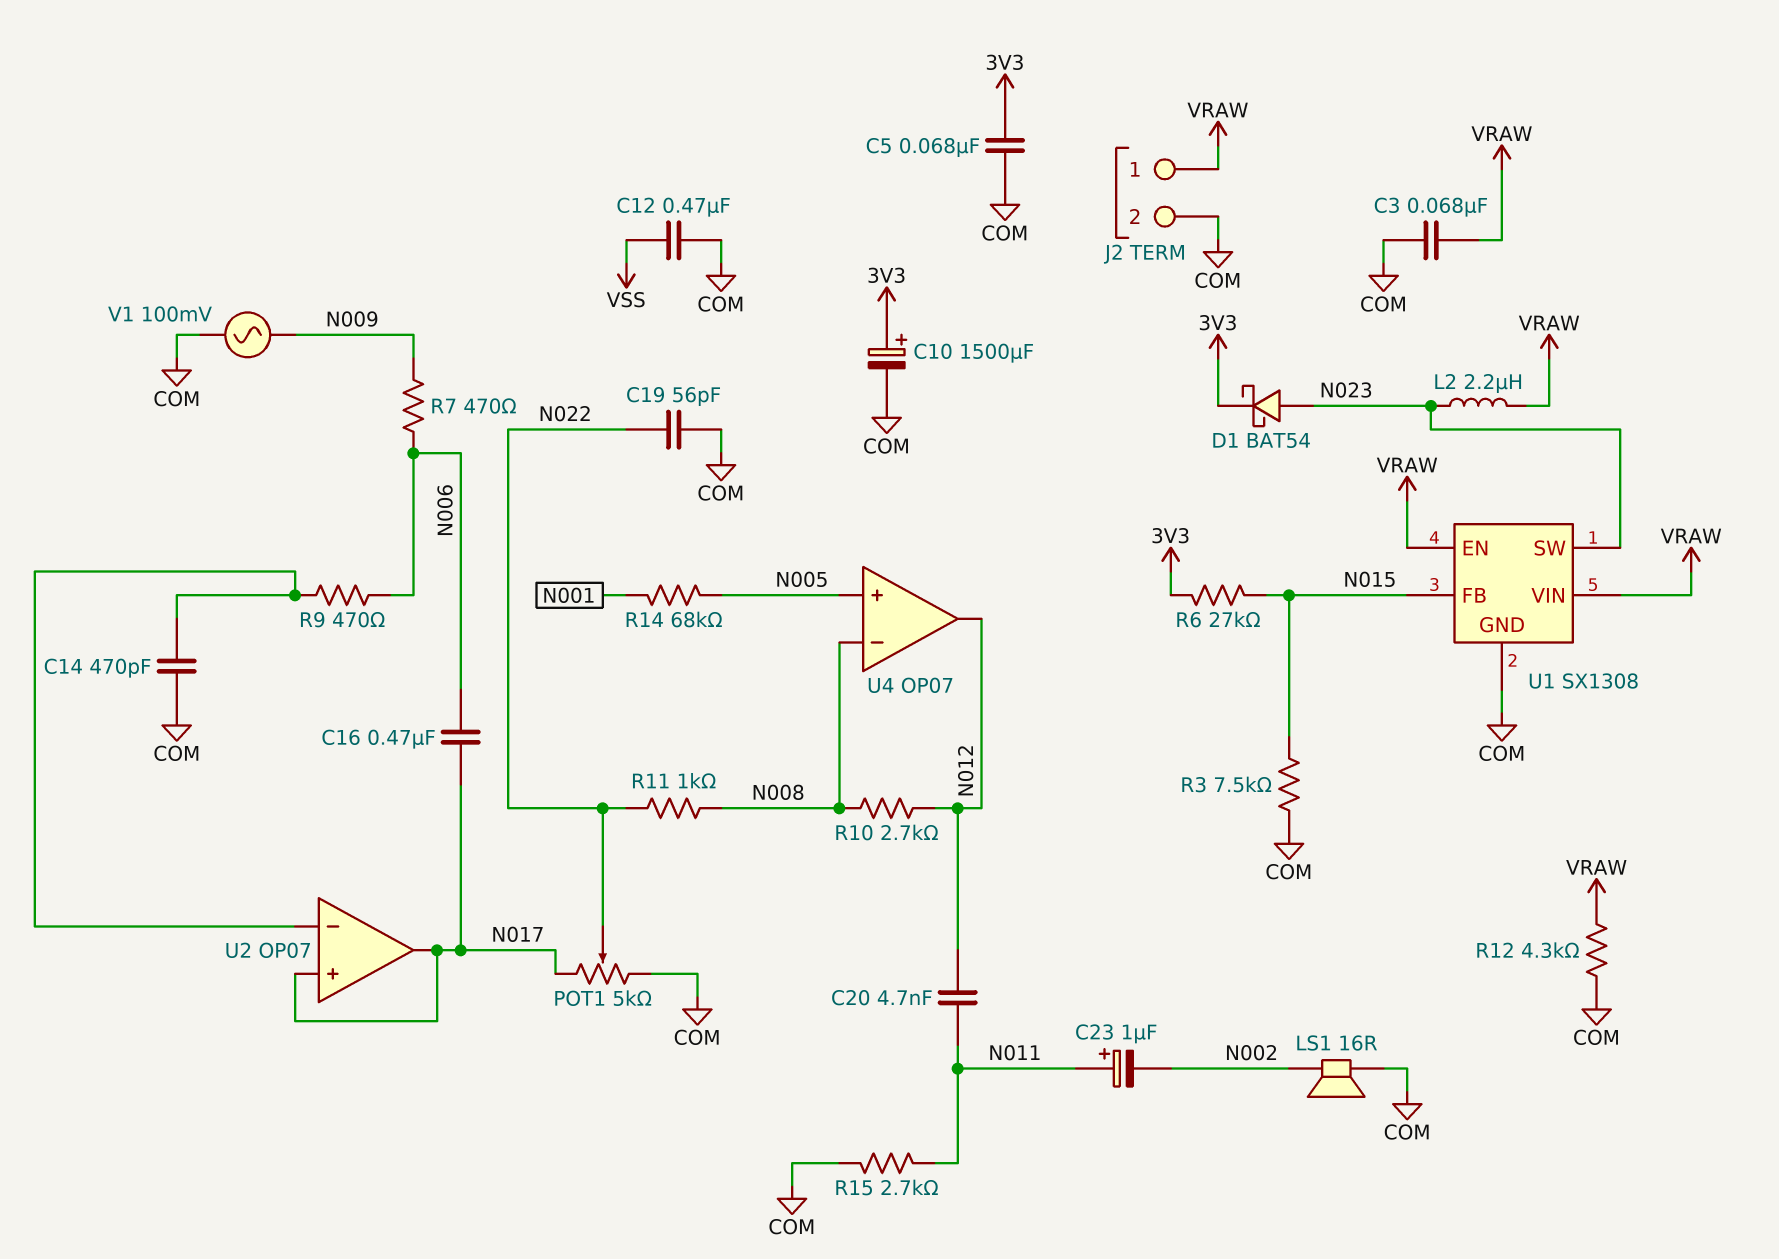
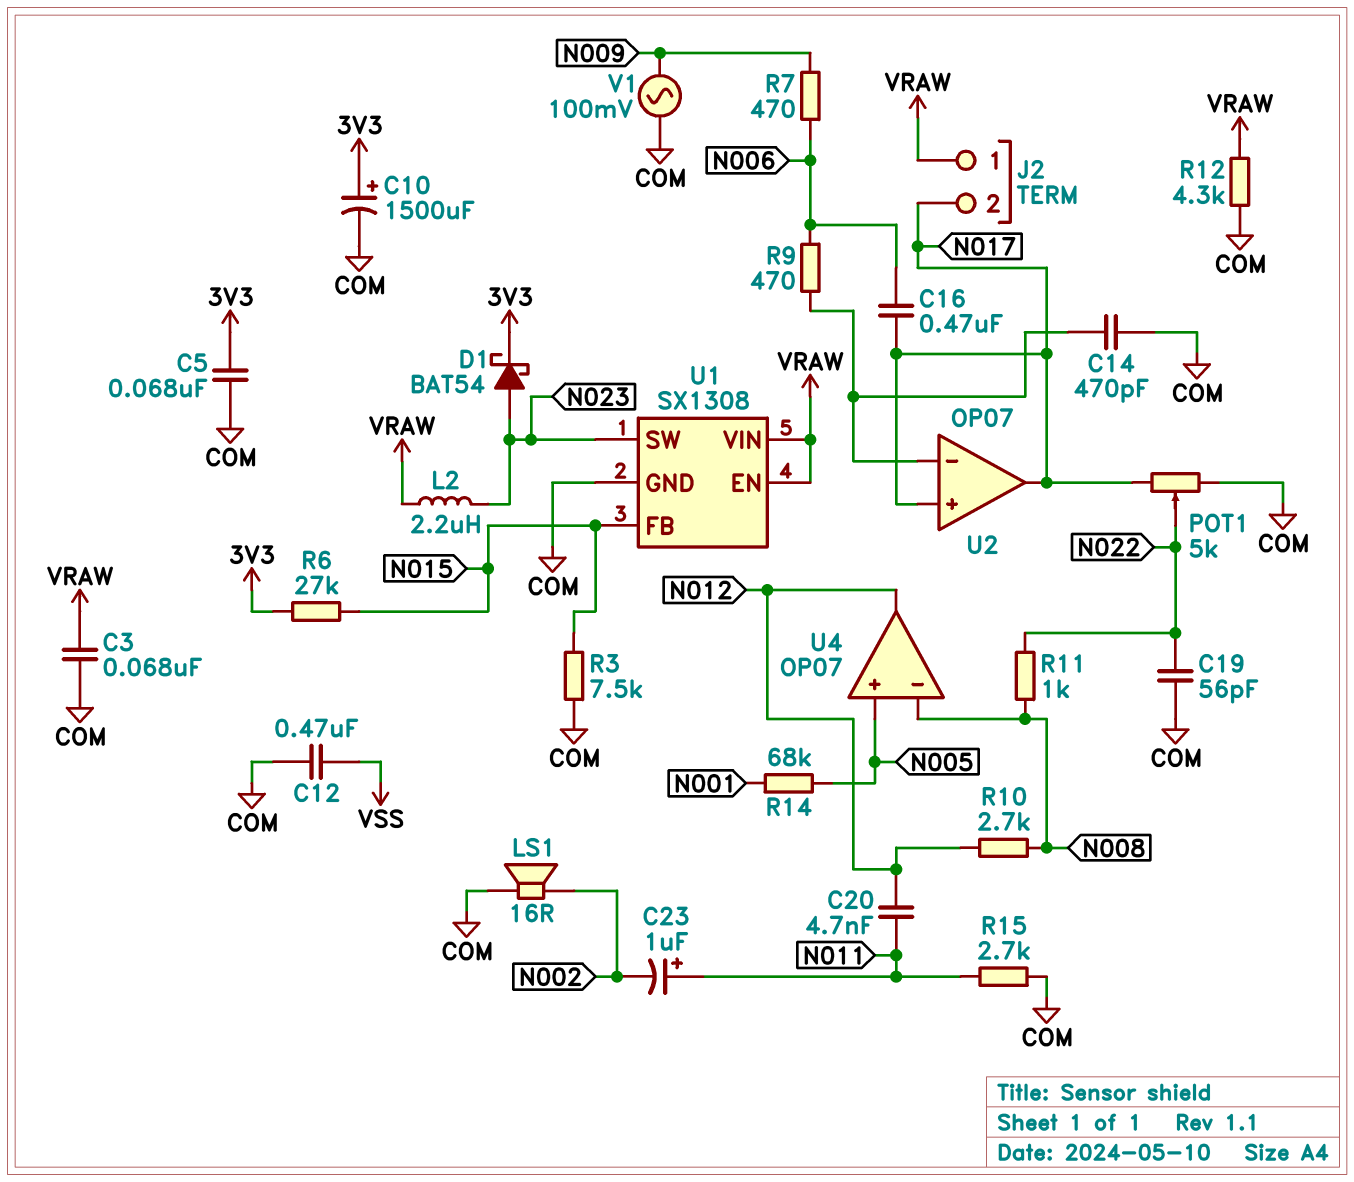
J2 pin 2: COM -> N017

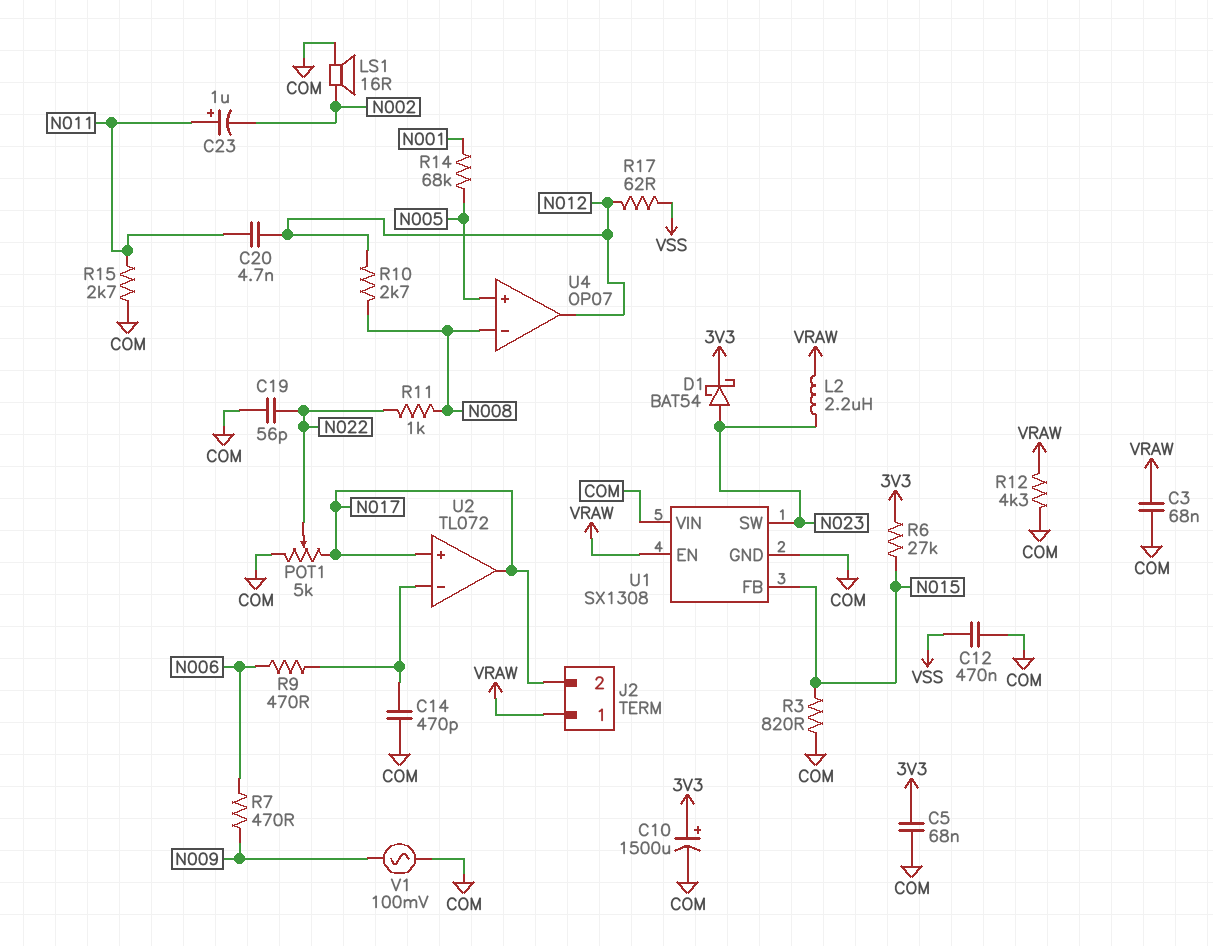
C16: 470nF (N006, N017) -> none
R3: 7.5k (COM, N015) -> 820 (COM, N015)
R17: none -> 62 (N012, VSS)
U1 pin VIN: VRAW -> COM
U2: OP07 -> TL072

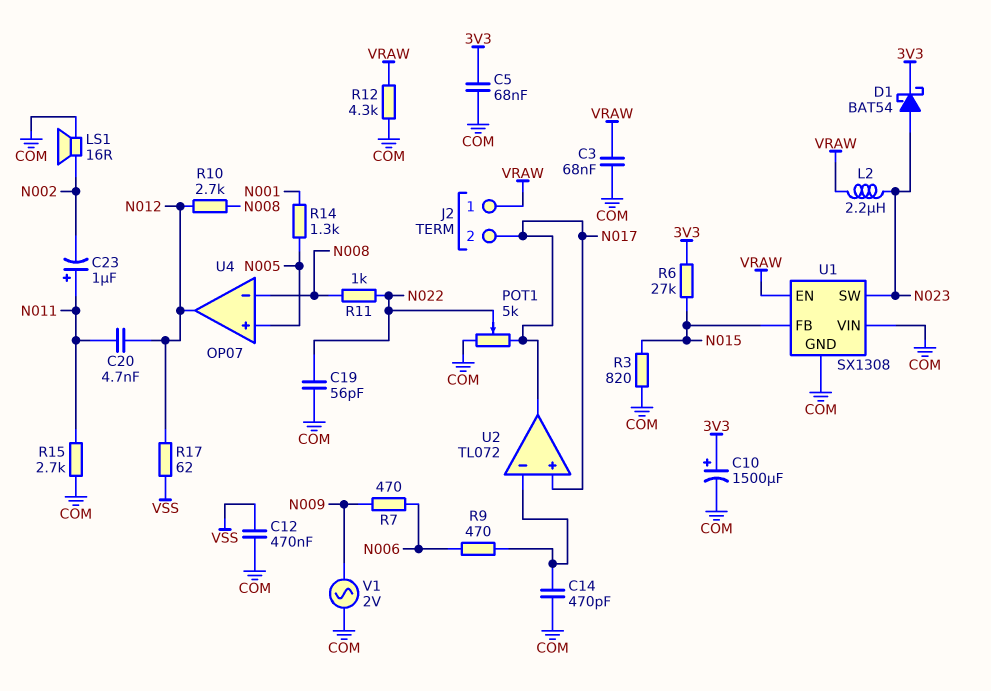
R14: 68k (N001, N005) -> 1.3k (N001, N005)
V1: AC 100mV (COM, N009) -> AC 2V (COM, N009)

